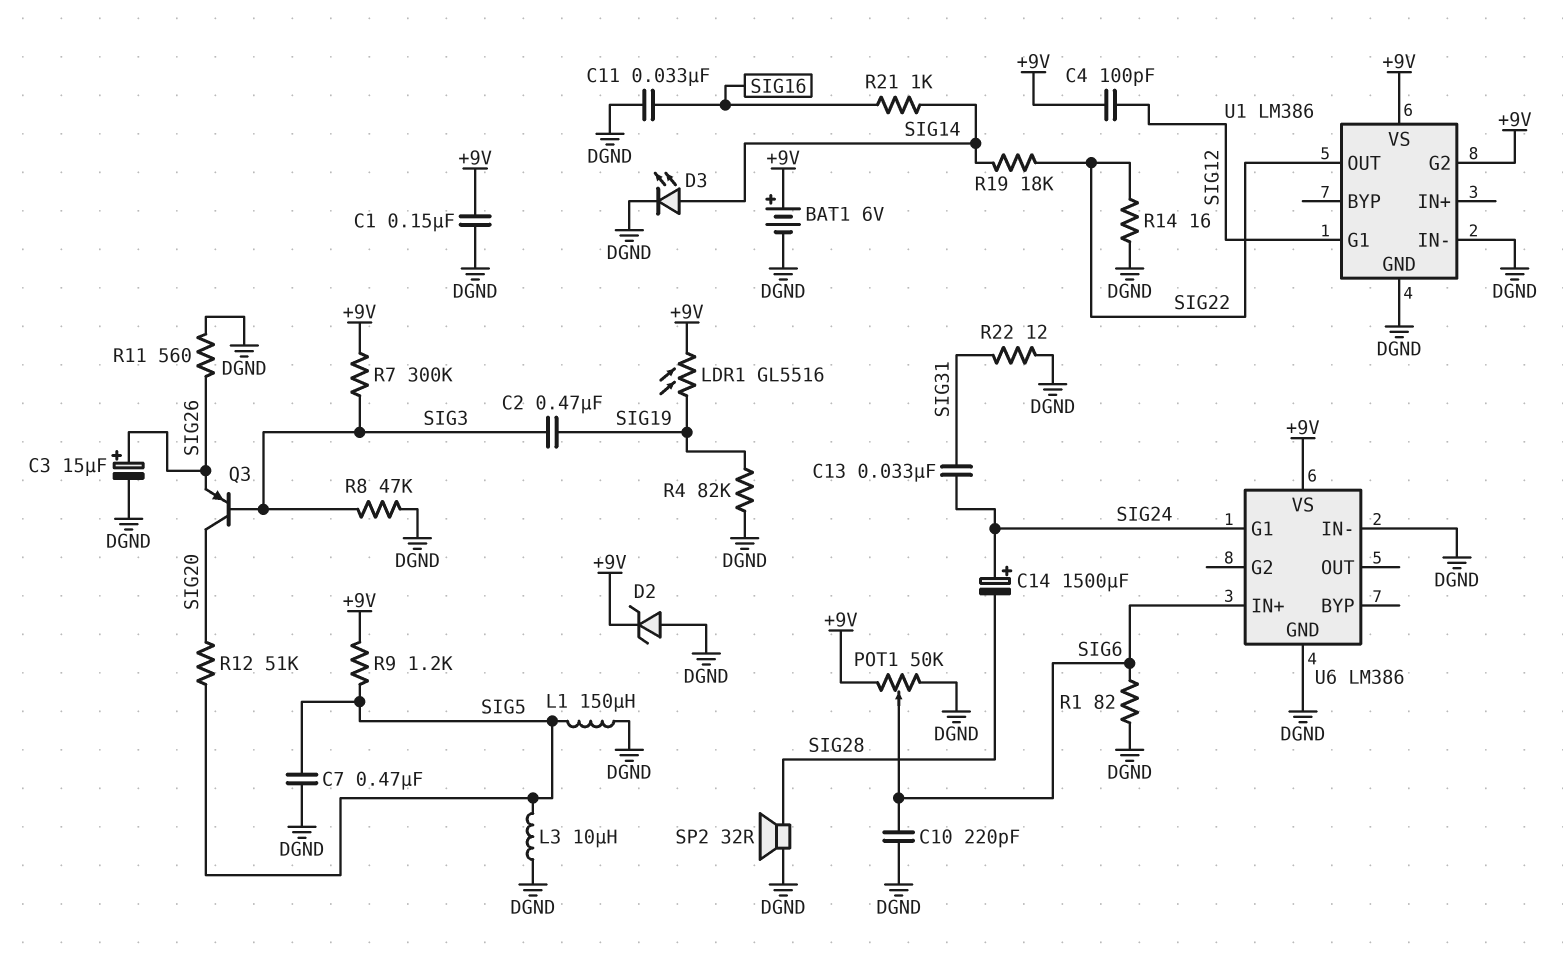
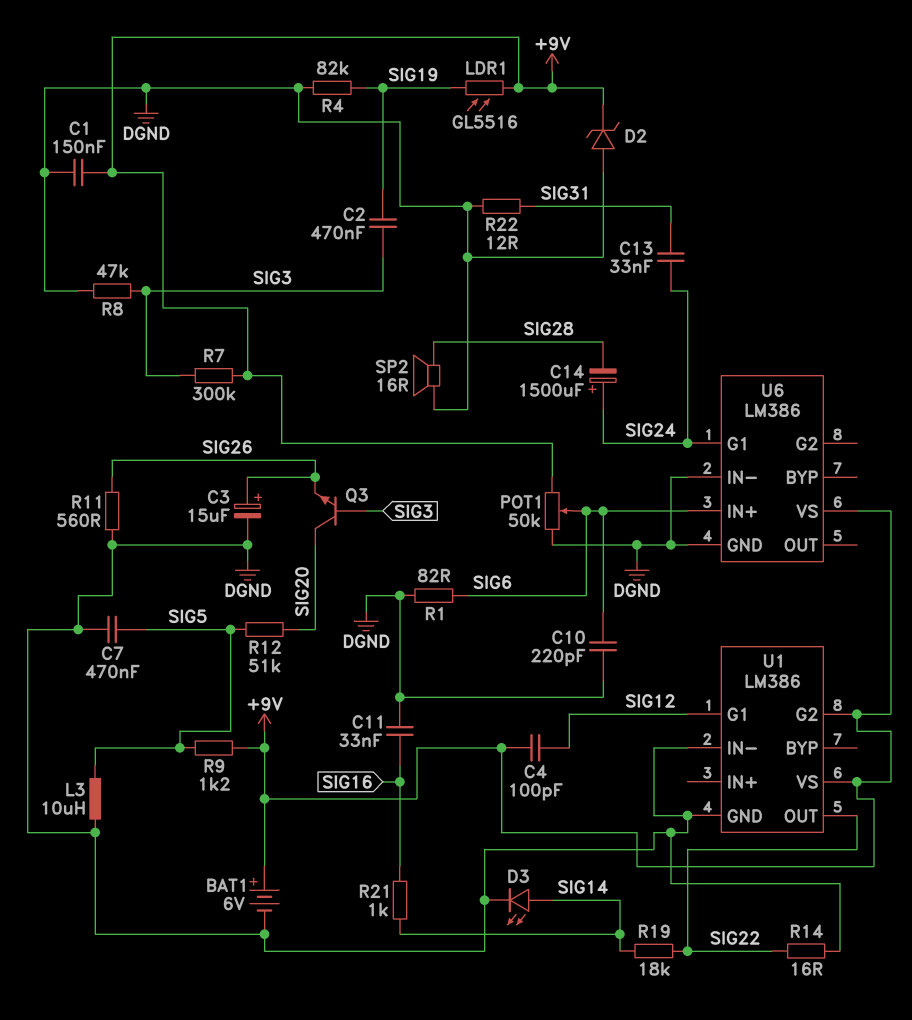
L1: 150uH (DGND, SIG5) -> none
Q3: PNP (B SIG3, C SIG20, E SIG26) -> NPN (B SIG3, C SIG20, E SIG26)
SP2: speaker 32R (DGND, SIG28) -> speaker 16R (DGND, SIG28)

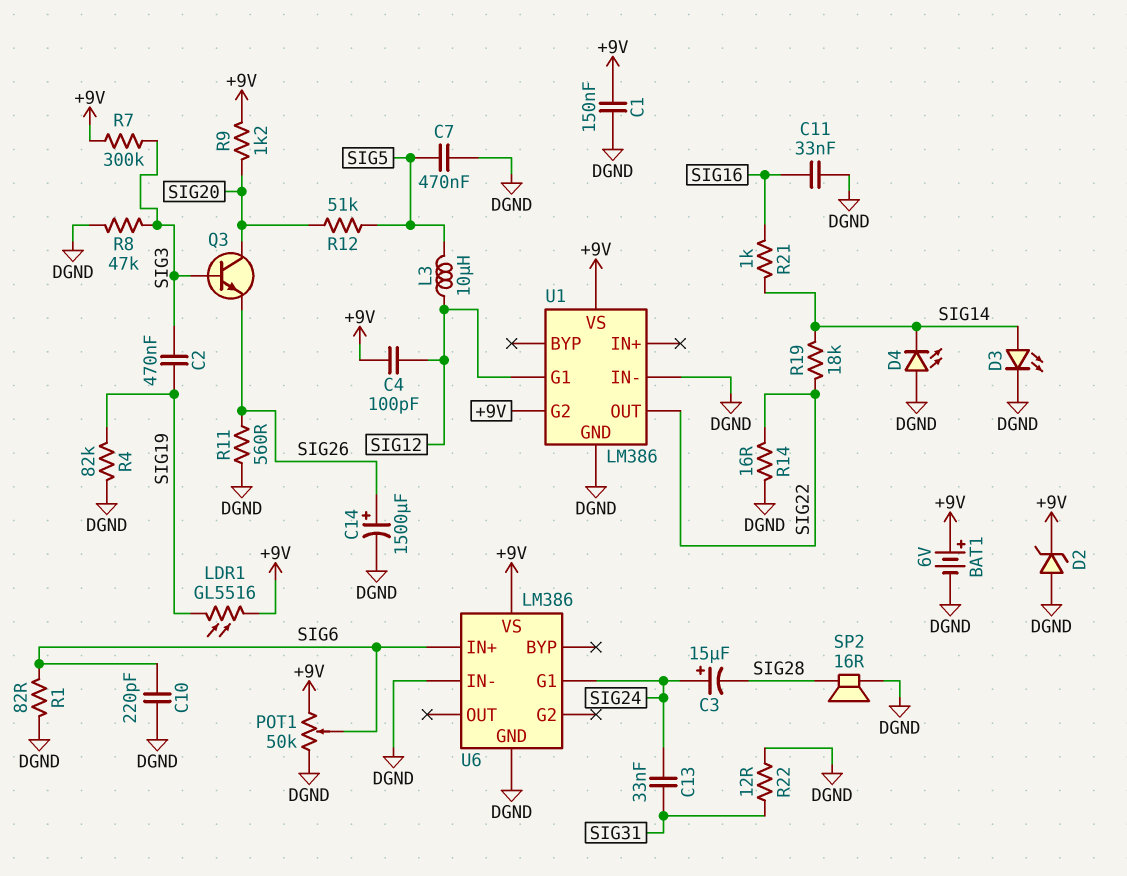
C3: 15uF (plus SIG26, minus DGND) -> 15uF (plus SIG24, minus SIG28)
C14: 1500uF (plus SIG24, minus SIG28) -> 1500uF (plus SIG26, minus DGND)
D4: none -> LED (A DGND, K SIG14)
L3: 10uH (DGND, SIG5) -> 10uH (SIG5, SIG12)
R9: 1.2k (+9V, SIG5) -> 1.2k (+9V, SIG20)

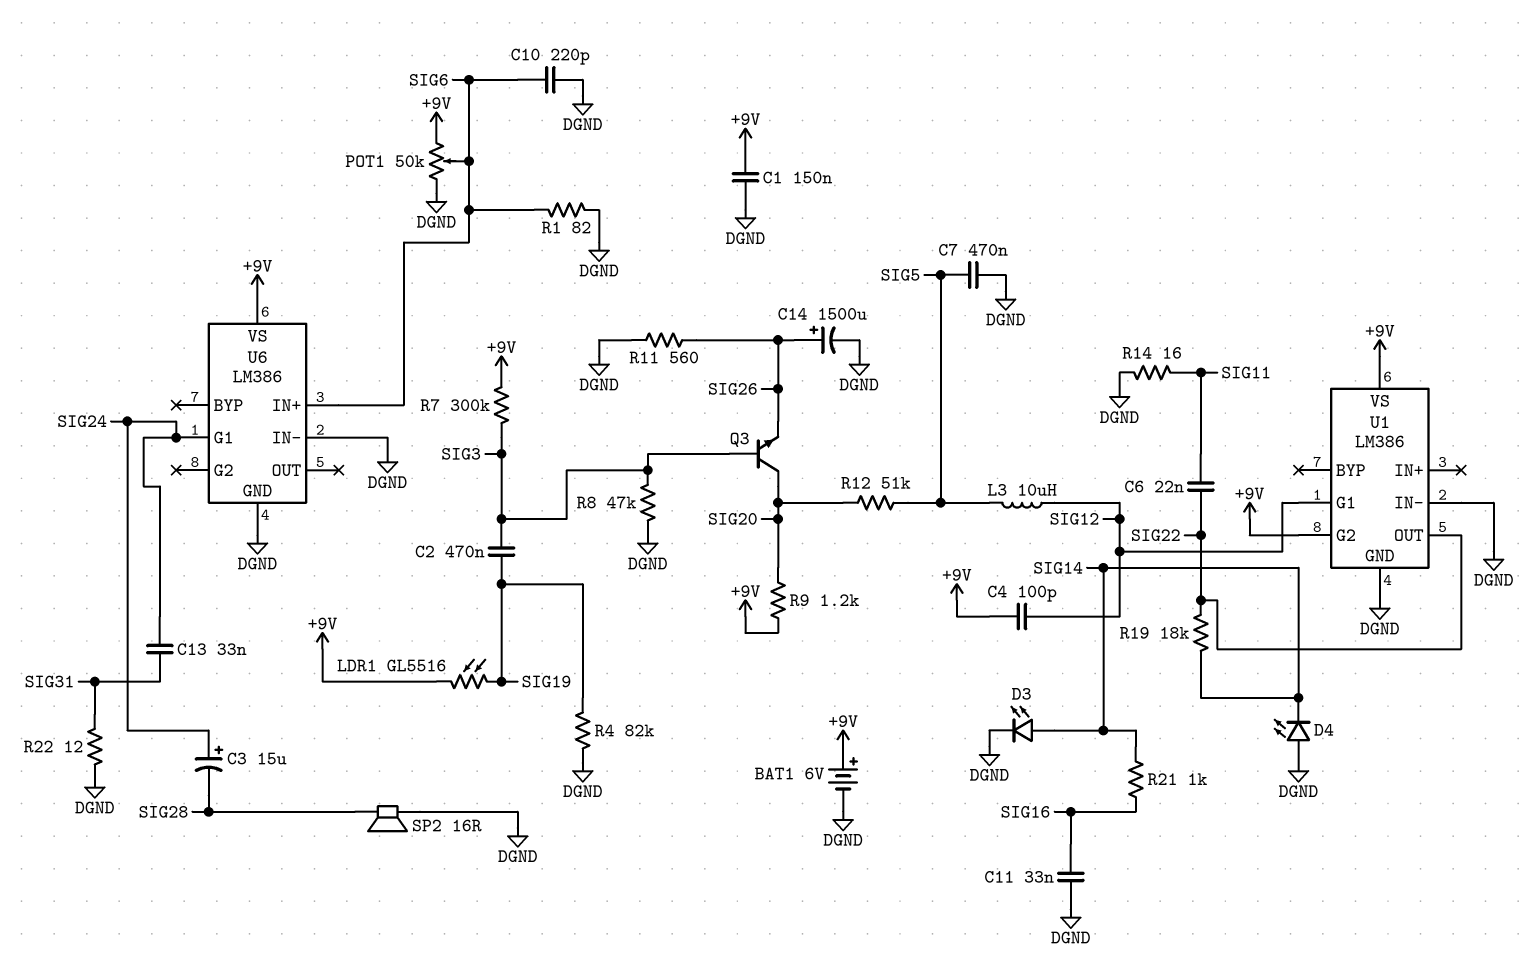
C6: none -> 22nF (SIG11, SIG22)
D2: zener (A DGND, K +9V) -> none
R14: 16 (DGND, SIG22) -> 16 (DGND, SIG11)

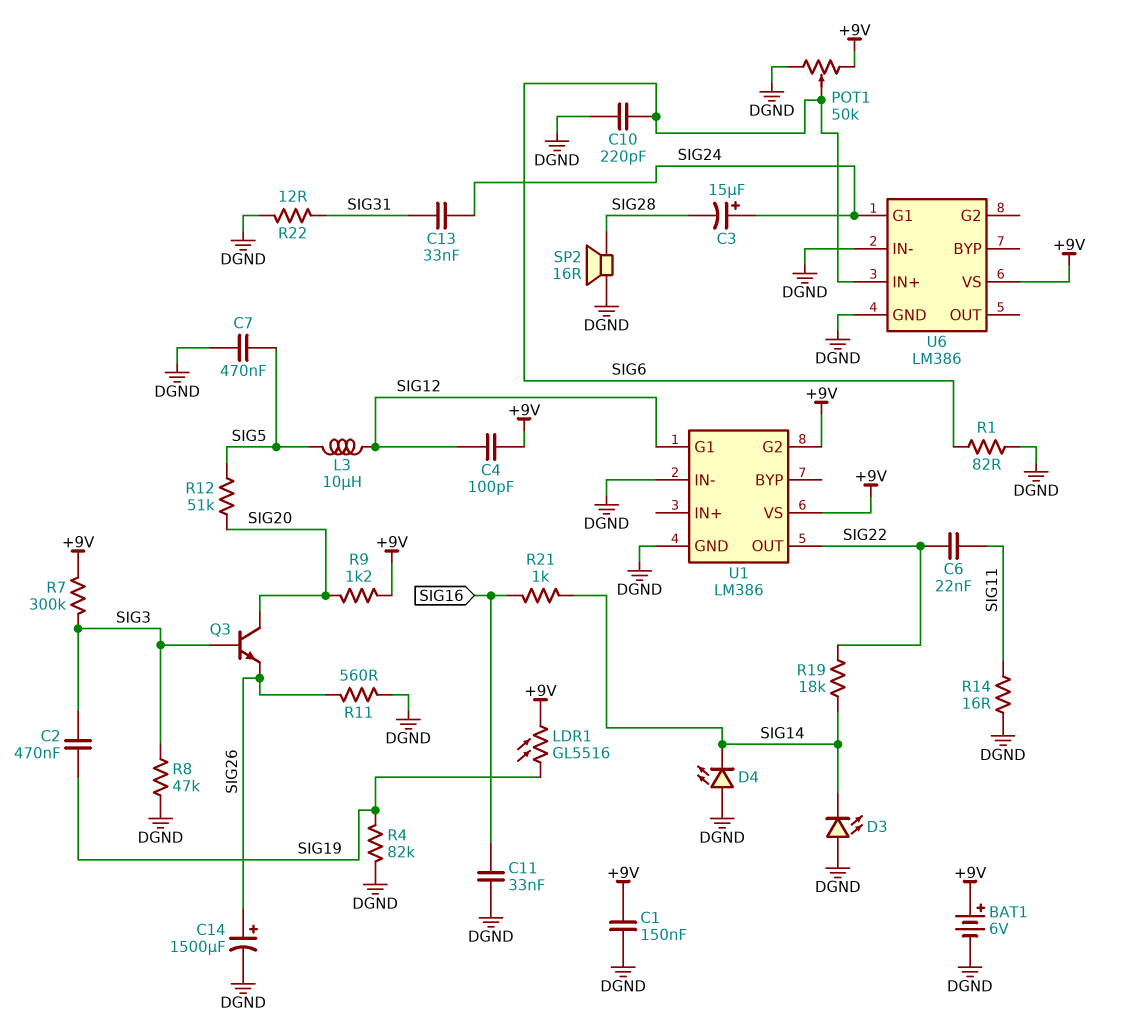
D3: LED (A SIG14, K DGND) -> LED (A DGND, K SIG14)

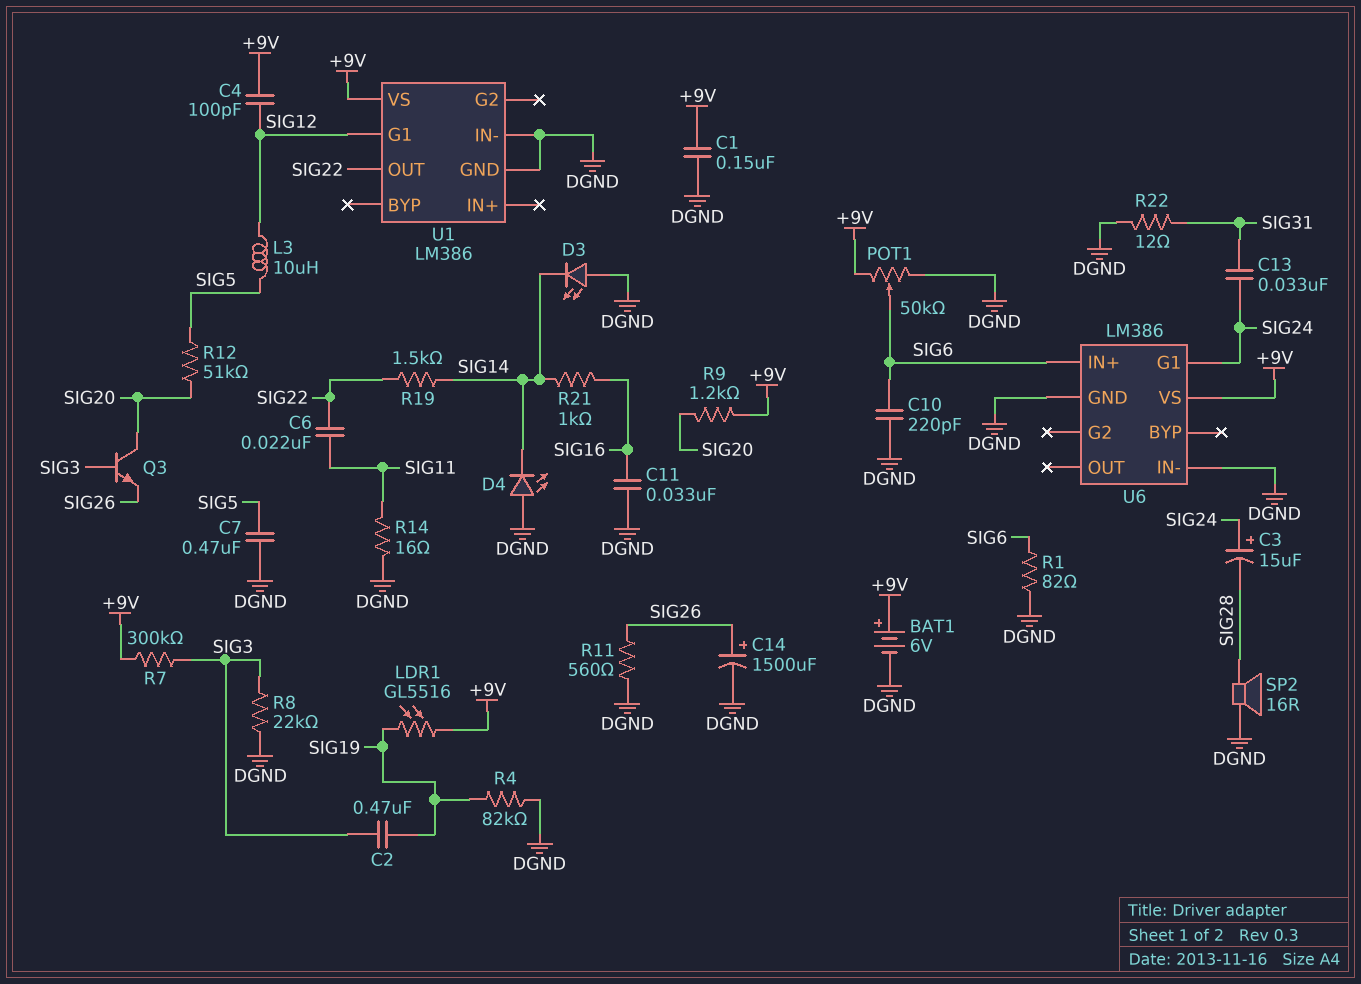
R8: 47k (DGND, SIG3) -> 22k (DGND, SIG3)
R19: 18k (SIG14, SIG22) -> 1.5k (SIG14, SIG22)
U1 pin G2: +9V -> none

